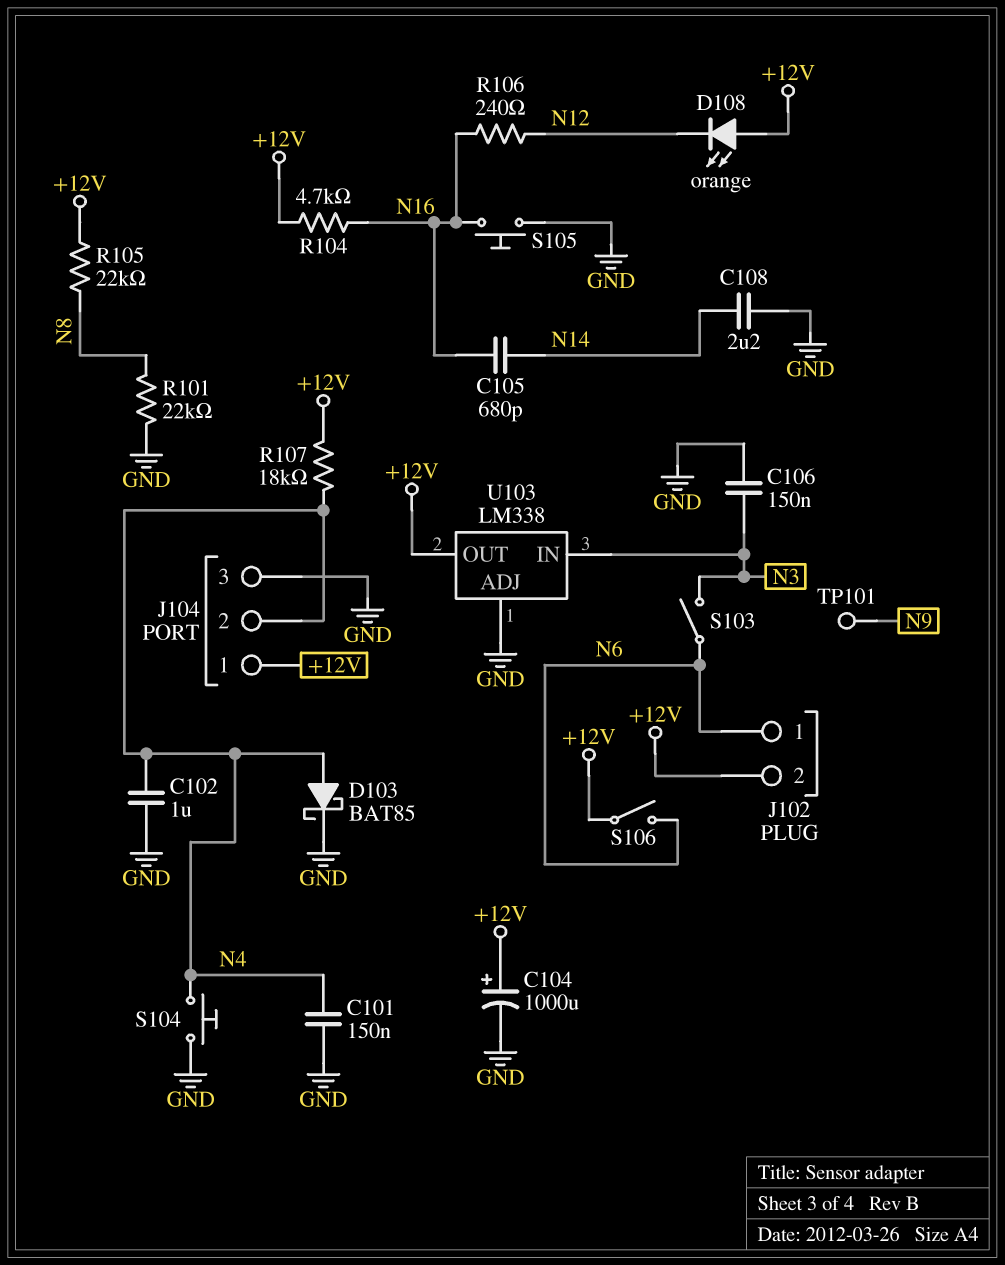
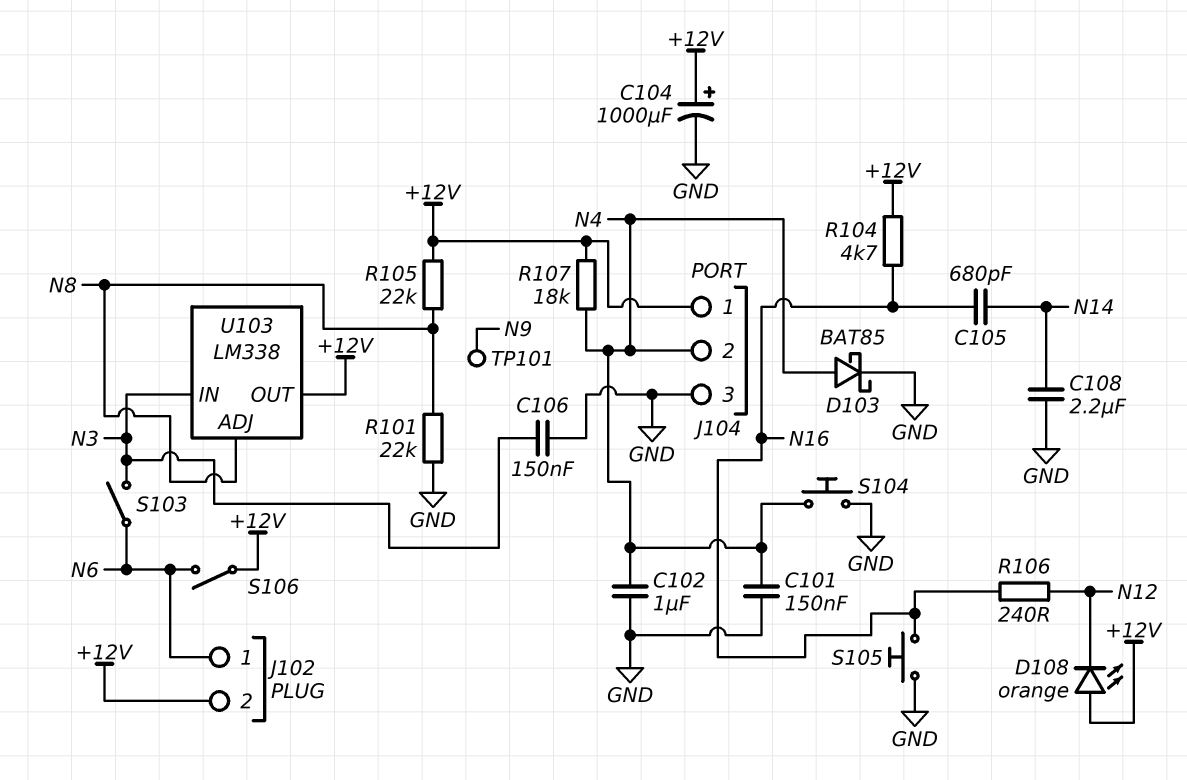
U103 pin ADJ: GND -> N8

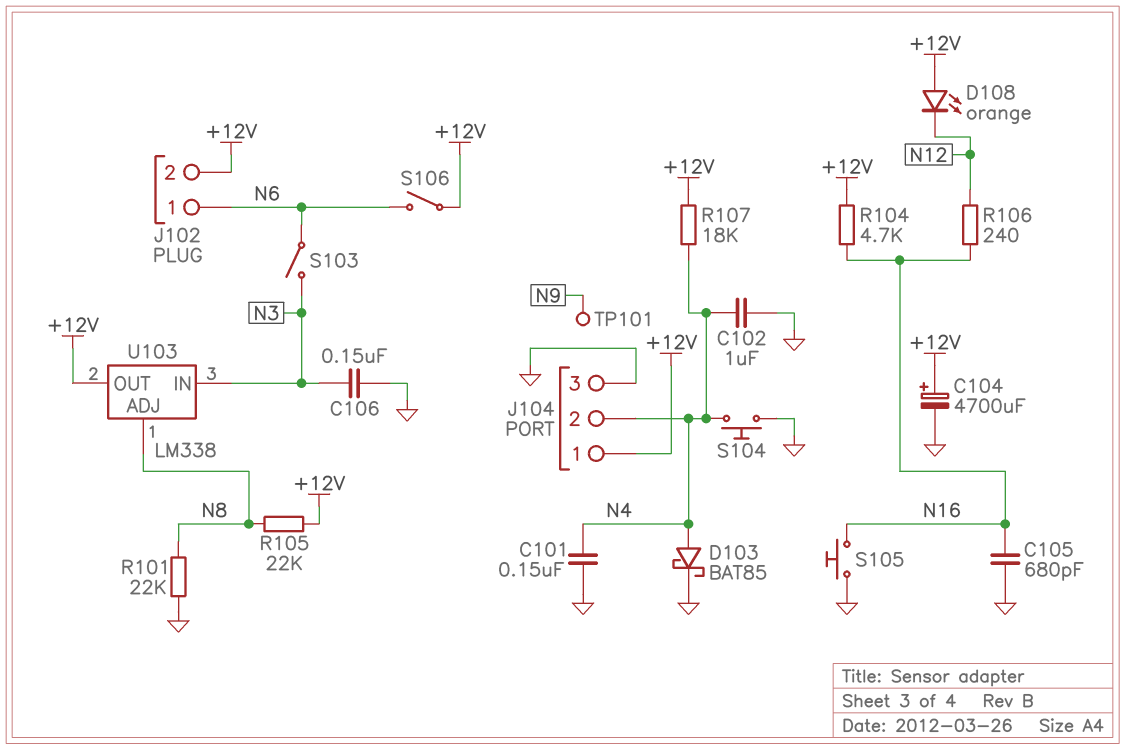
C104: 1000uF (plus +12V, minus GND) -> 4700uF (plus +12V, minus GND)
C105: 680pF (N14, N16) -> 680pF (GND, N16)
C108: 2.2uF (GND, N14) -> none

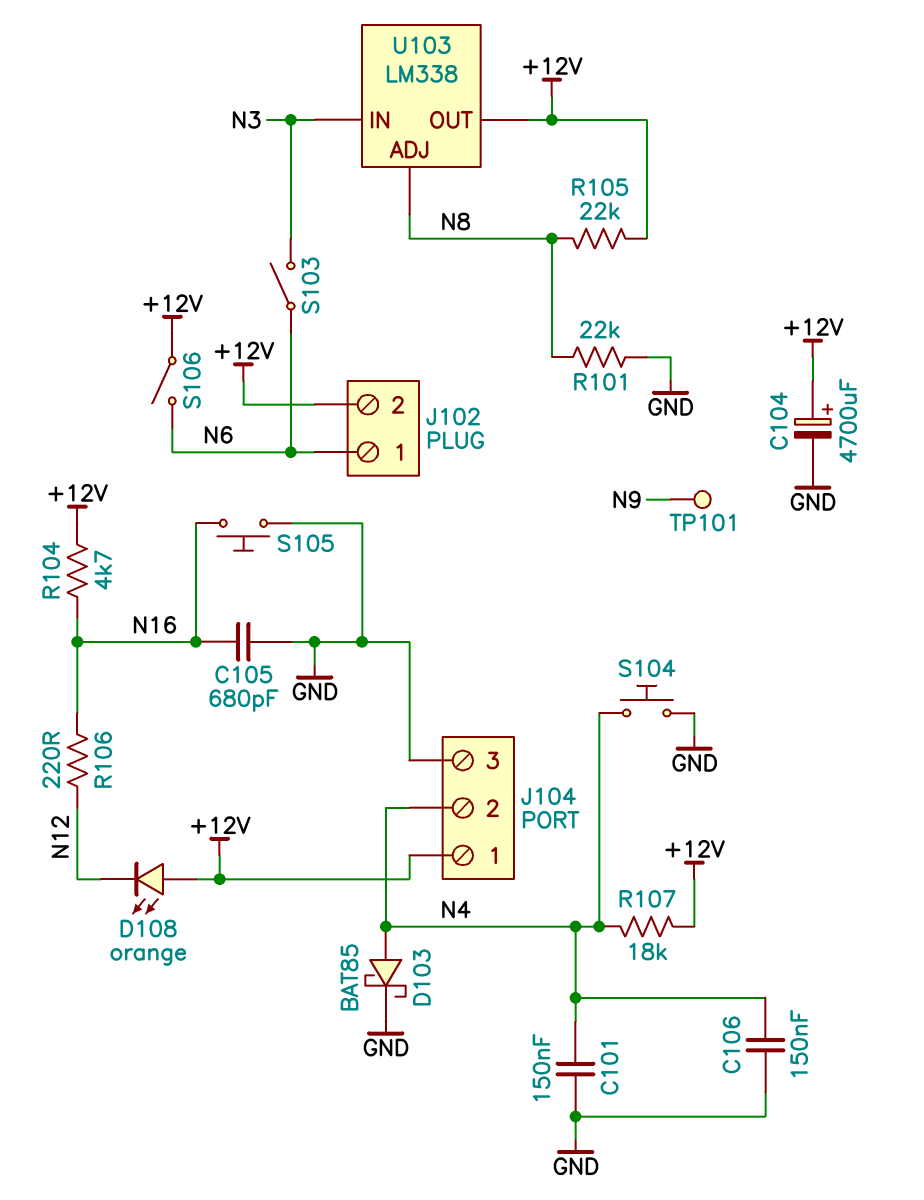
C102: 1uF (GND, N4) -> none
C106: 150nF (GND, N3) -> 150nF (GND, N4)
R106: 240 (N12, N16) -> 220 (N12, N16)

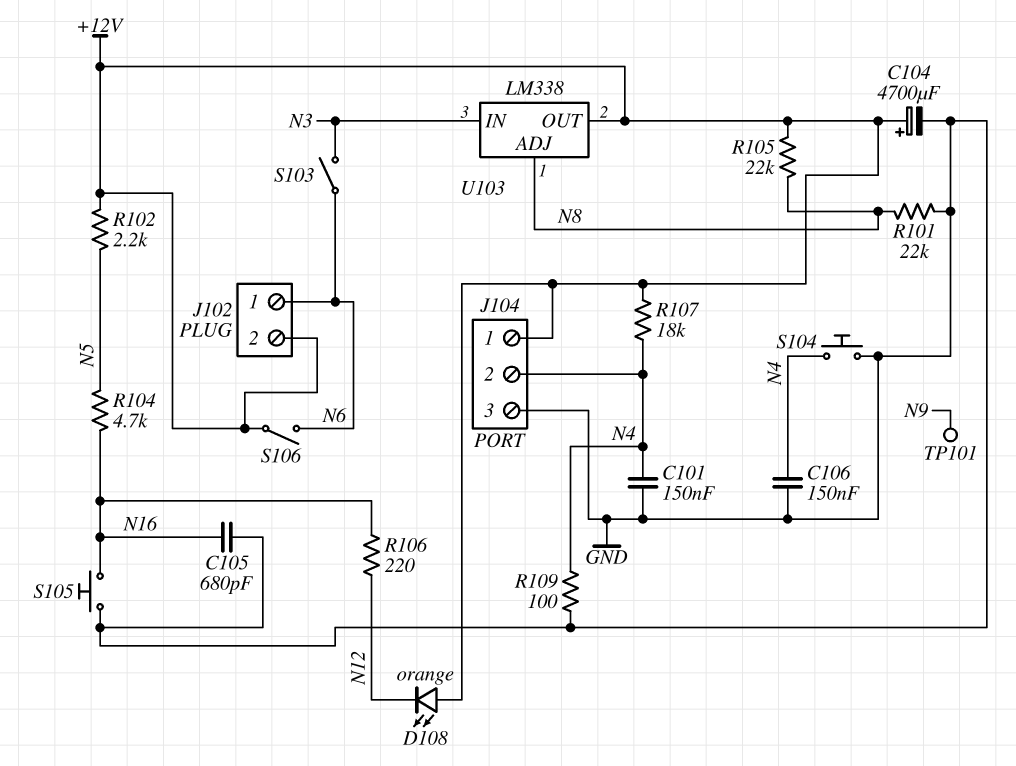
D103: schottky BAT85 (A N4, K GND) -> none
R102: none -> 2.2k (+12V, N5)
R104: 4.7k (+12V, N16) -> 4.7k (N5, N16)
R109: none -> 100 (GND, N4)

